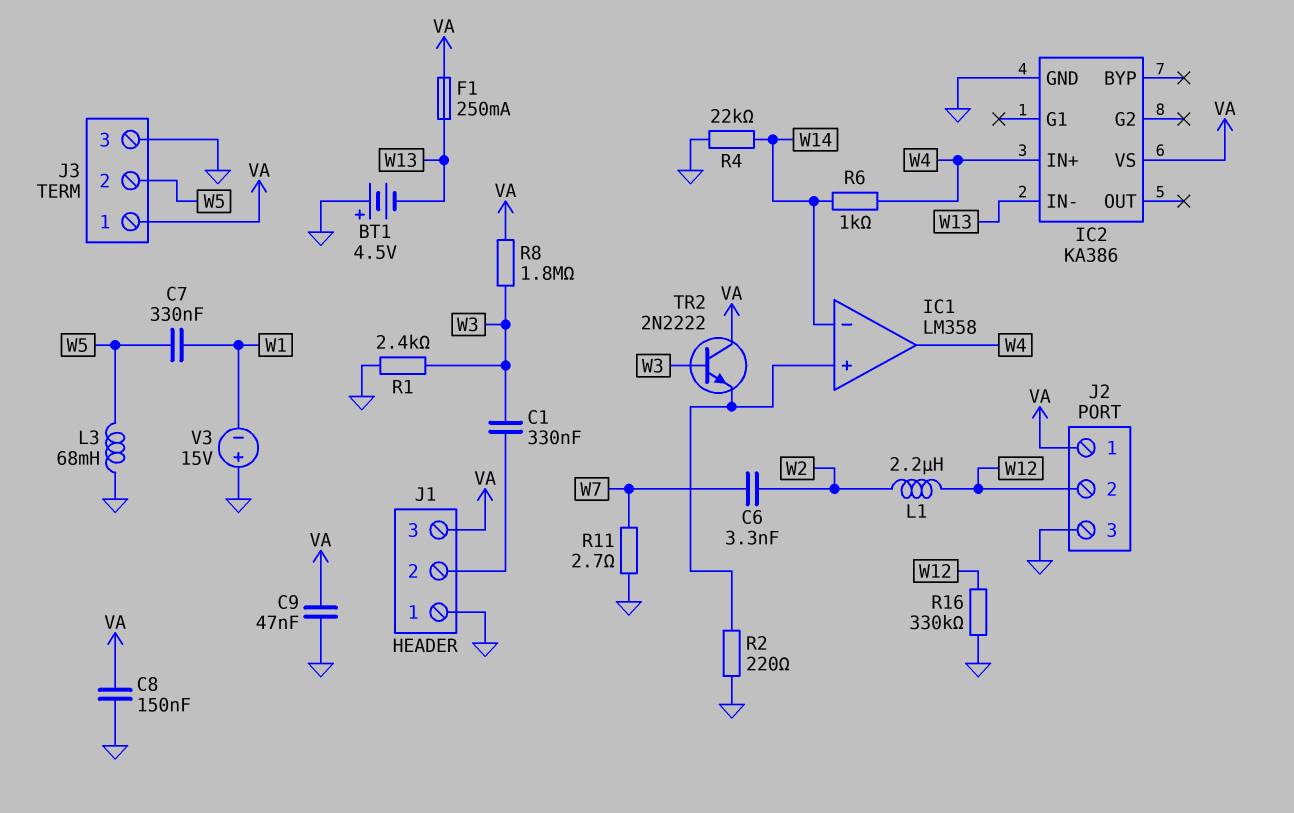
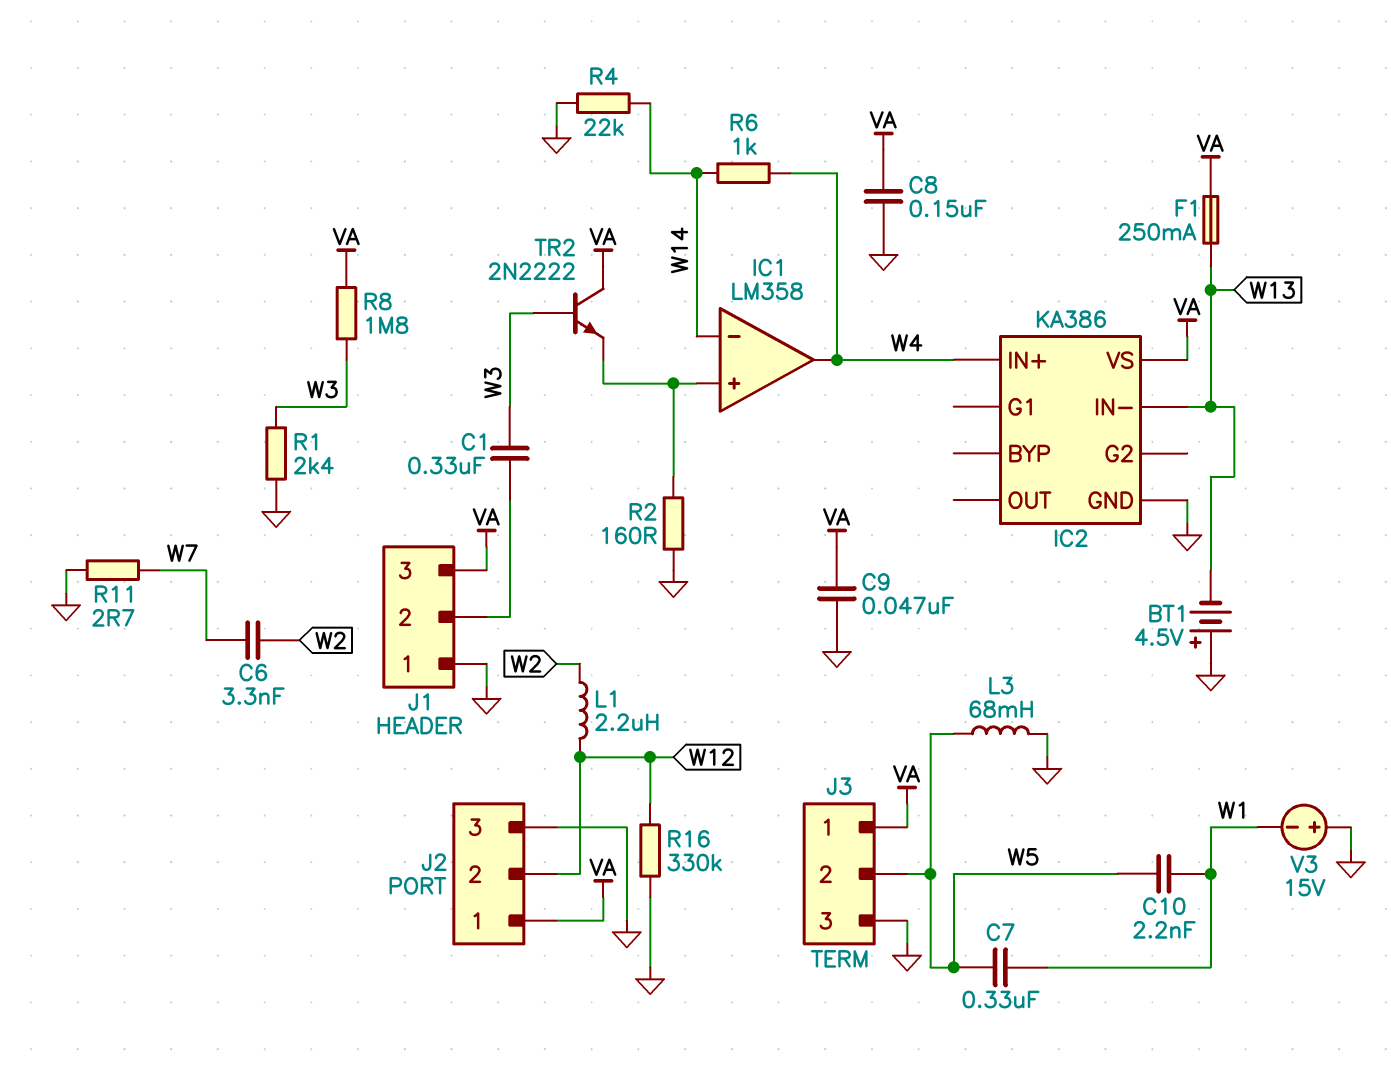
C10: none -> 2.2nF (W1, W5)
R2: 220 (GND, IC1/in+) -> 160 (GND, IC1/in+)

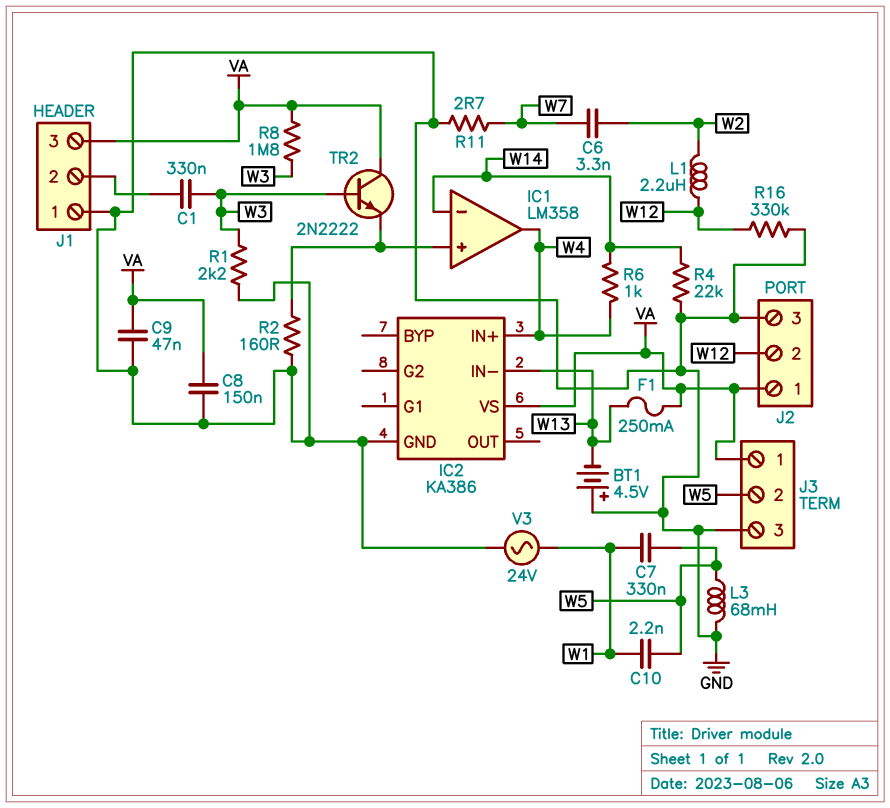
R1: 2.4k (GND, W3) -> 2.2k (GND, W3)
V3: 15V (plus GND, minus W1) -> AC 24V (GND, W1)

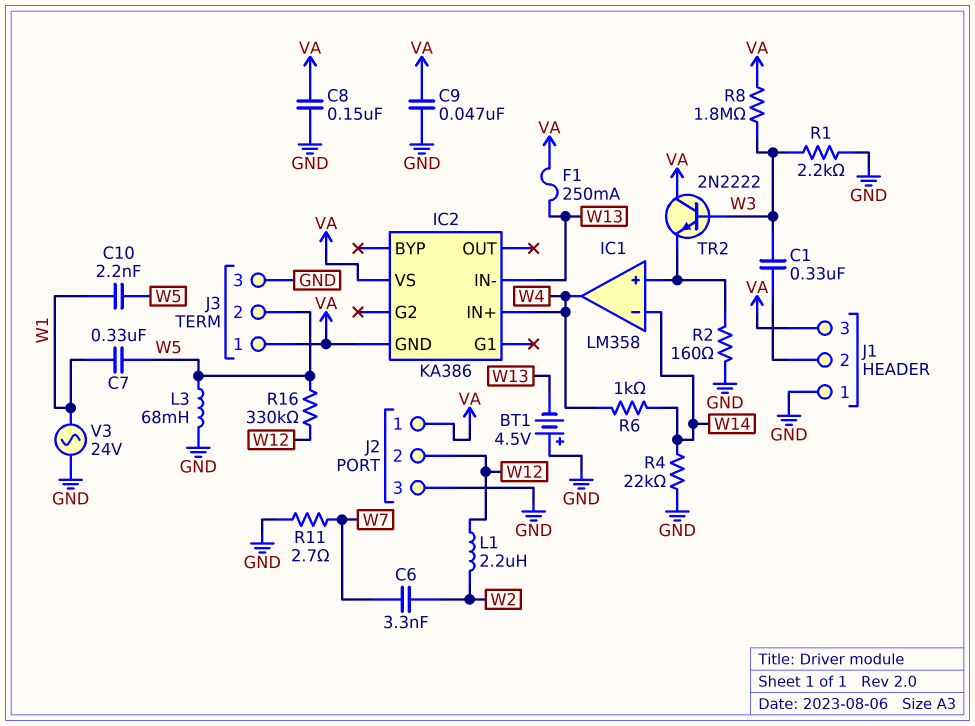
IC2 pin GND: GND -> VA
R16: 330k (GND, W12) -> 330k (W5, W12)

